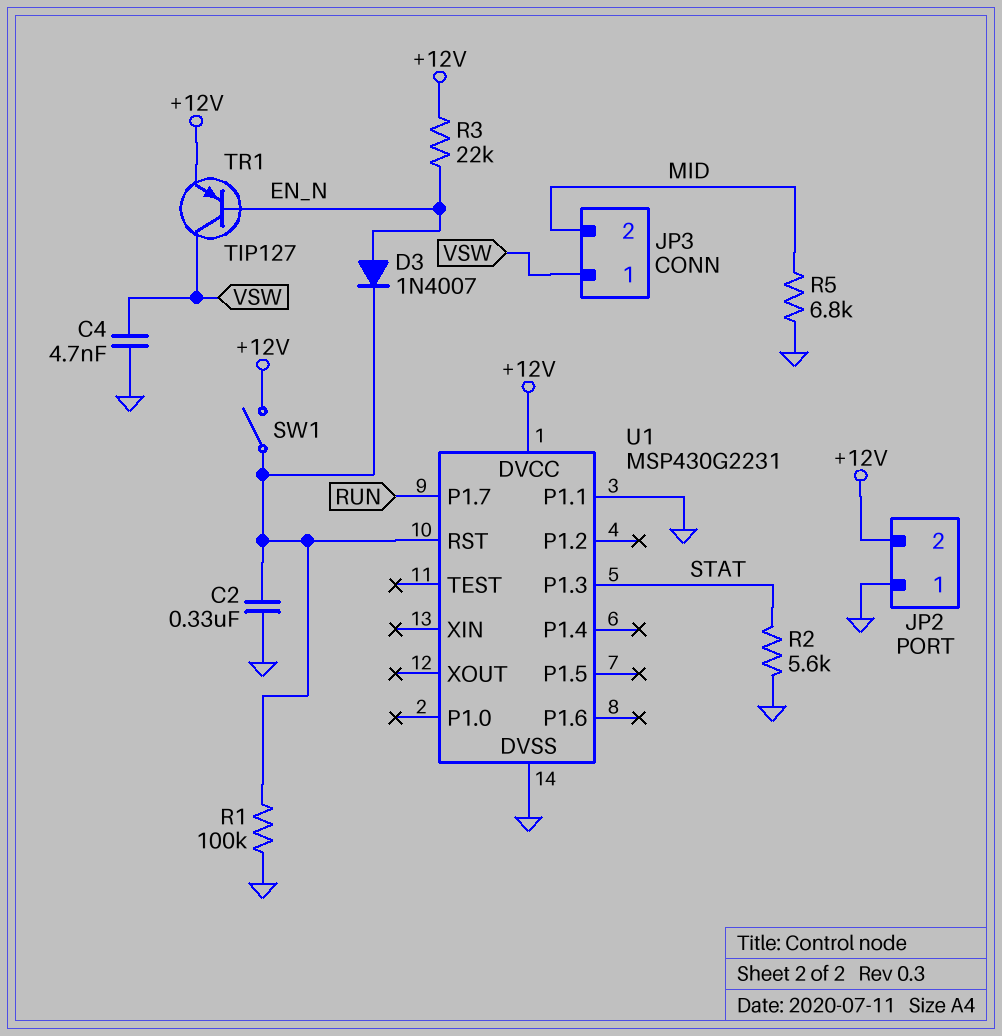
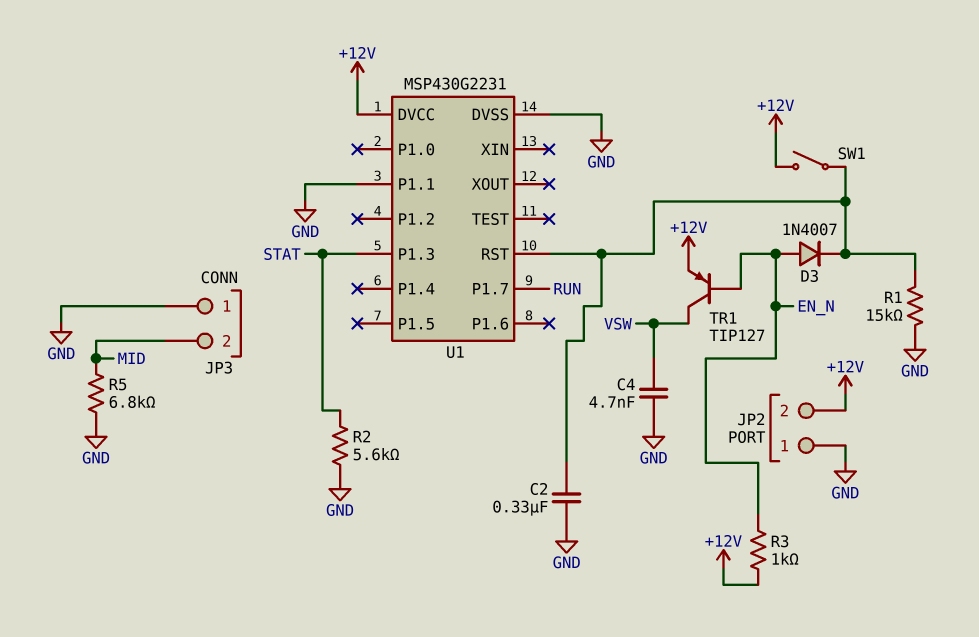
JP3 pin 1: VSW -> GND
R1: 100k (GND, U1/RST) -> 15k (GND, U1/RST)
R3: 22k (+12V, EN_N) -> 1k (+12V, EN_N)

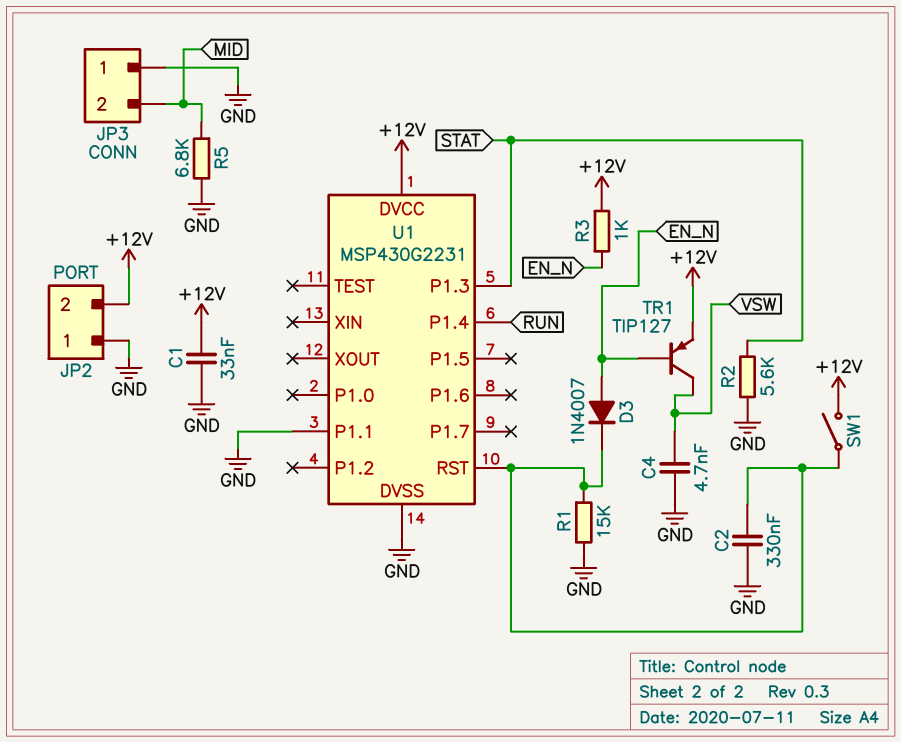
C1: none -> 33nF (+12V, GND)
U1 pin P1.4: none -> RUN
U1 pin P1.7: RUN -> none

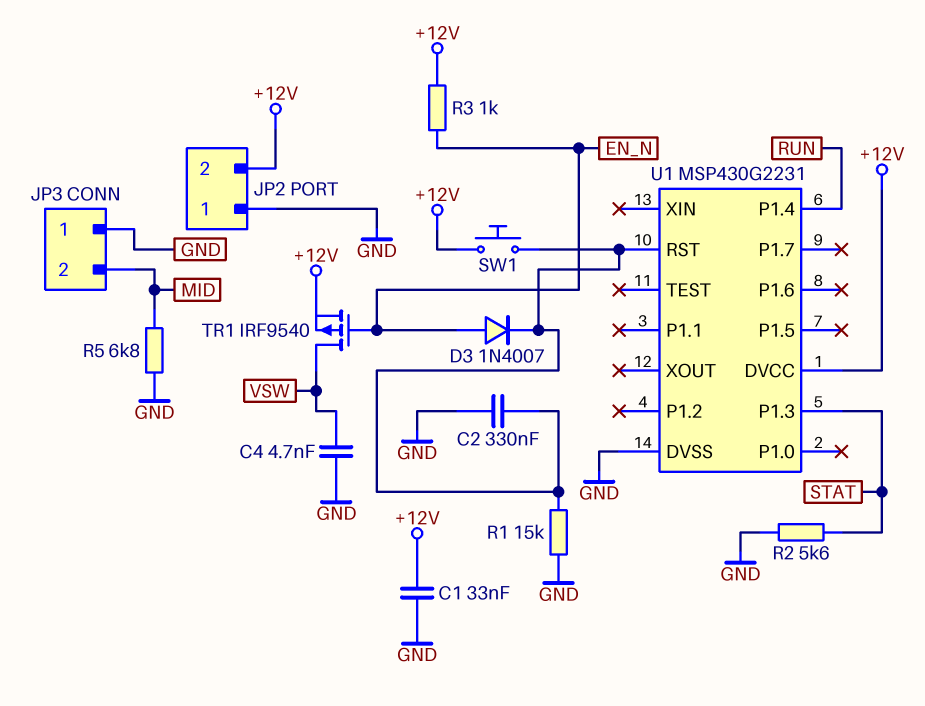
SW1: switch (+12V, U1/RST) -> button (+12V, U1/RST)
TR1: PNP TIP127 (B EN_N, C VSW, E +12V) -> PMOS IRF9540 (G EN_N, D VSW, S +12V)
U1 pin P1.1: GND -> none

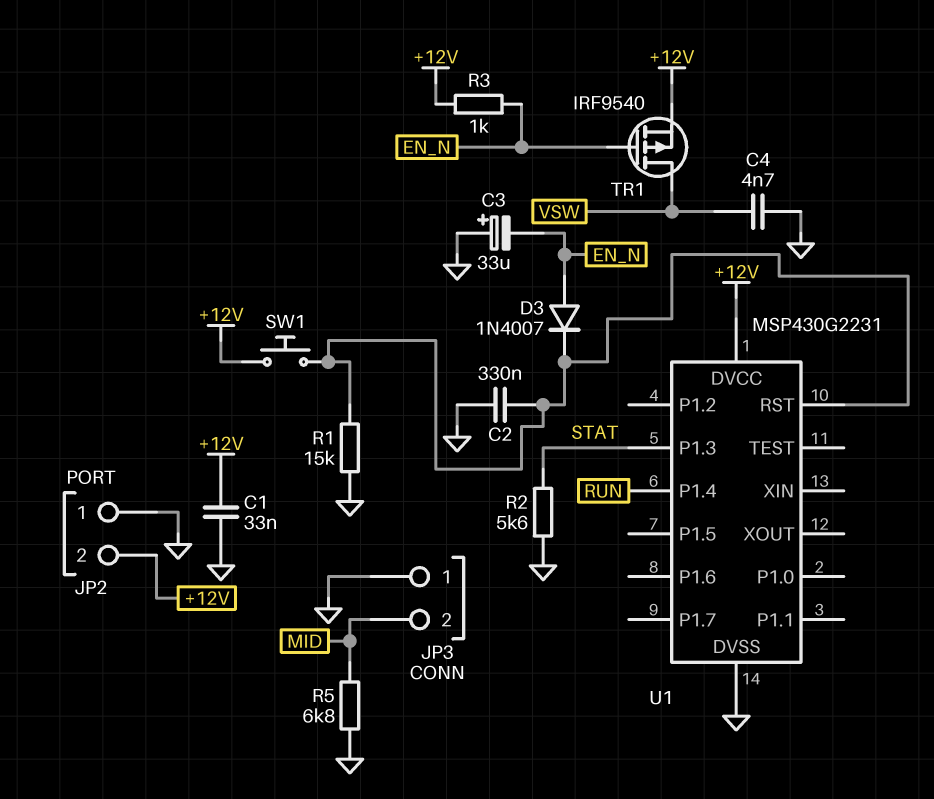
C3: none -> 33uF (plus GND, minus EN_N)

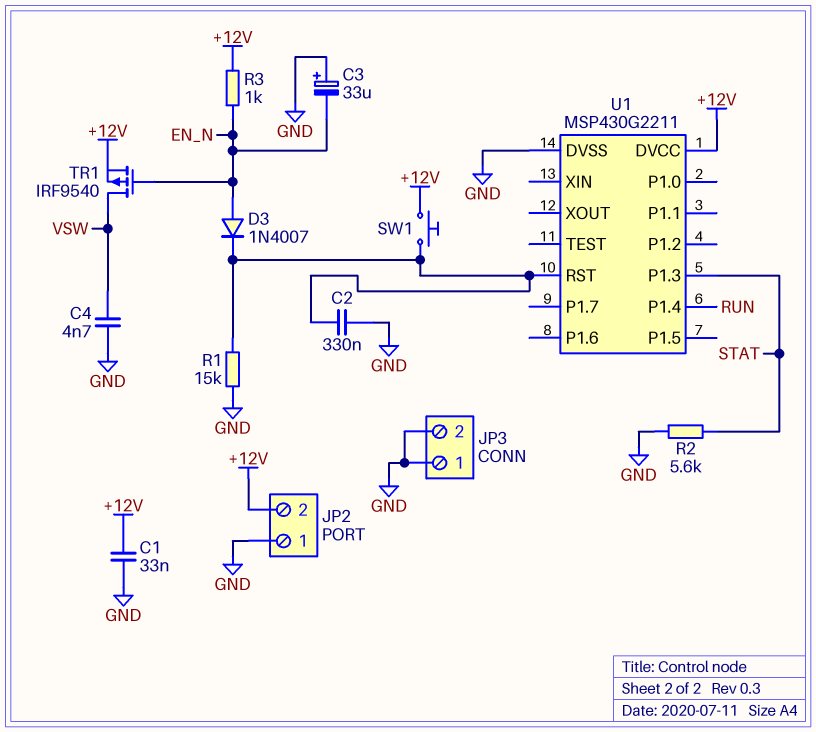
JP3 pin 2: MID -> GND
R5: 6.8k (GND, MID) -> none
U1: MSP430G2231 -> MSP430G2211

